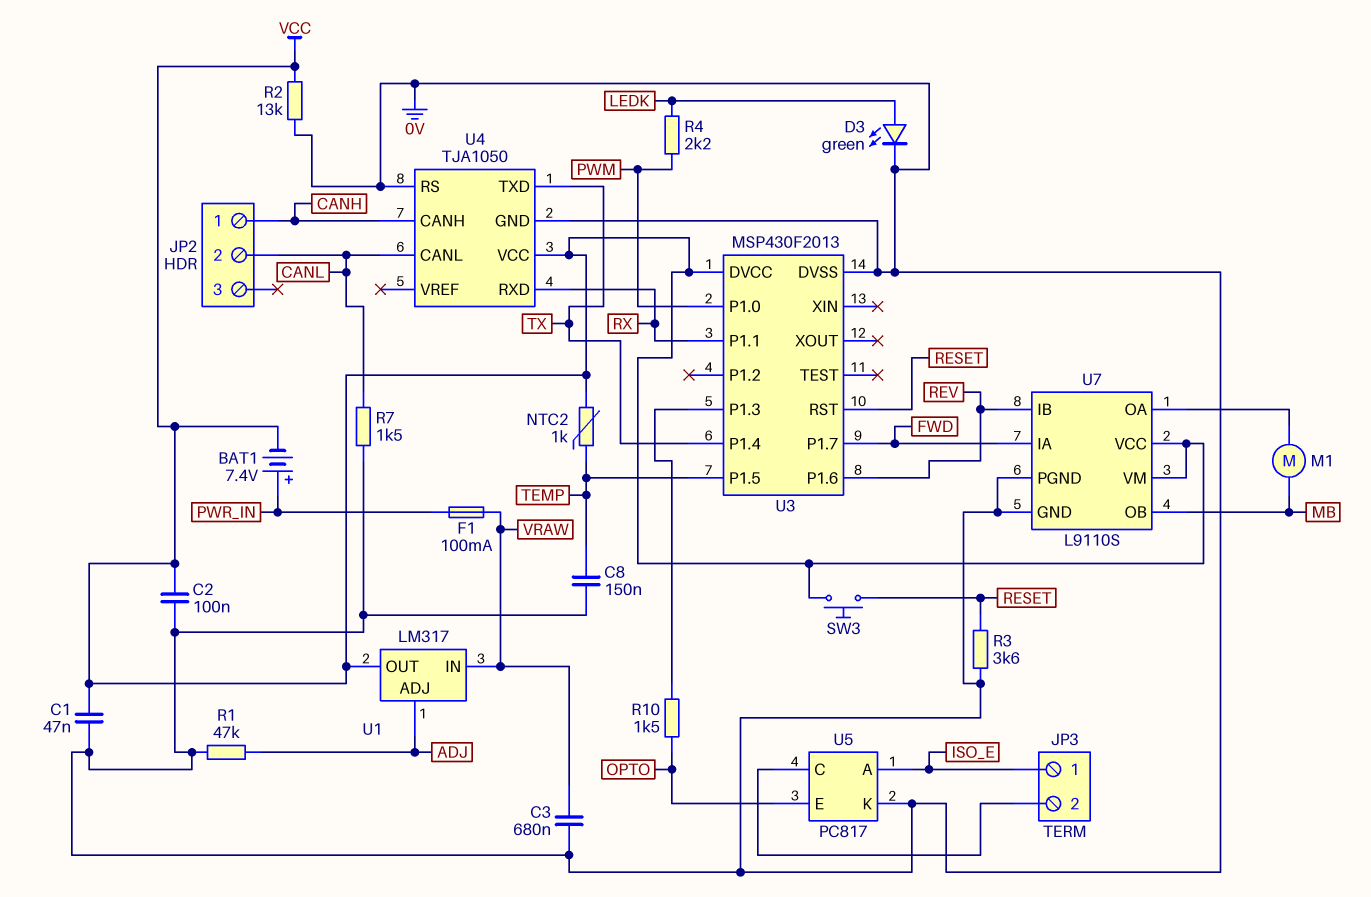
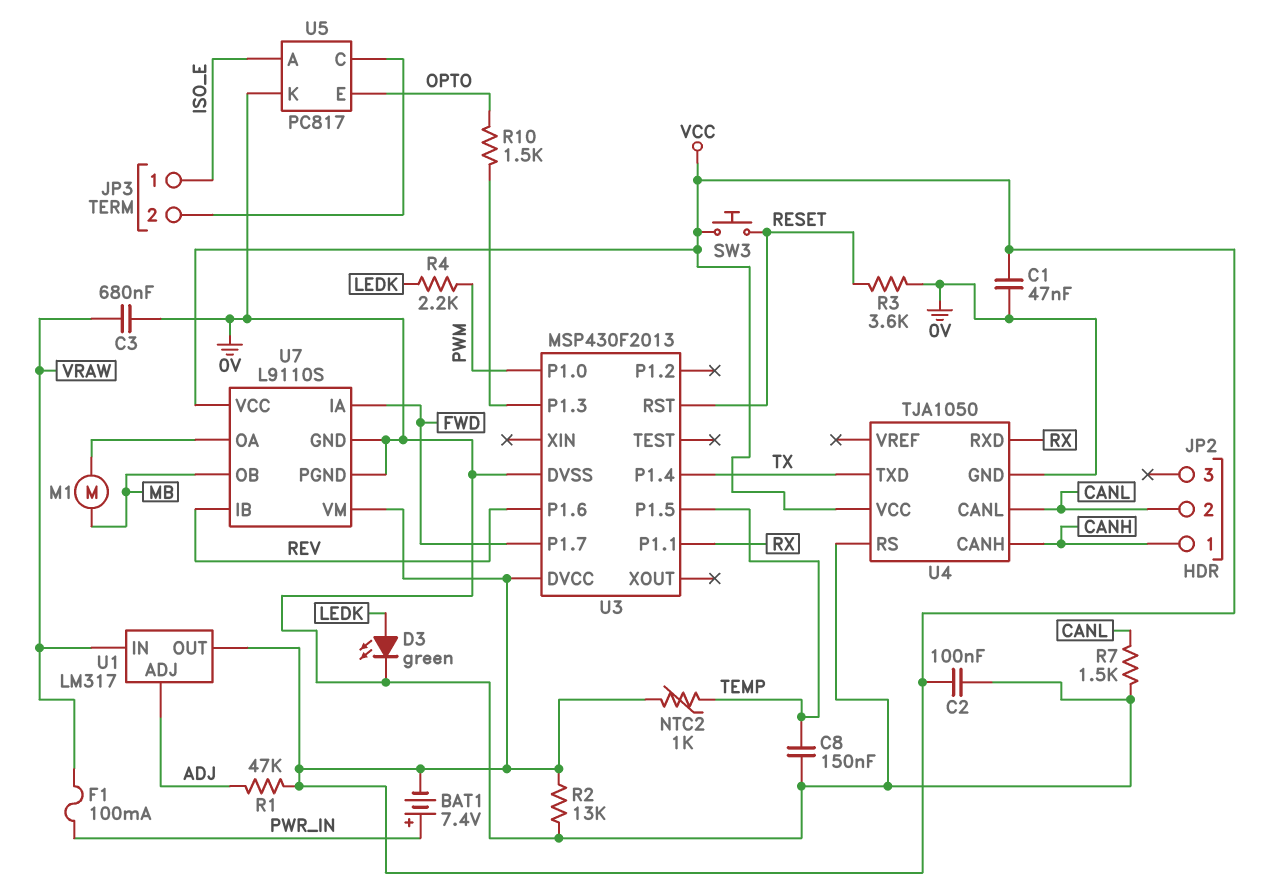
R1: 47k (0V, ADJ) -> 47k (ADJ, VCC)

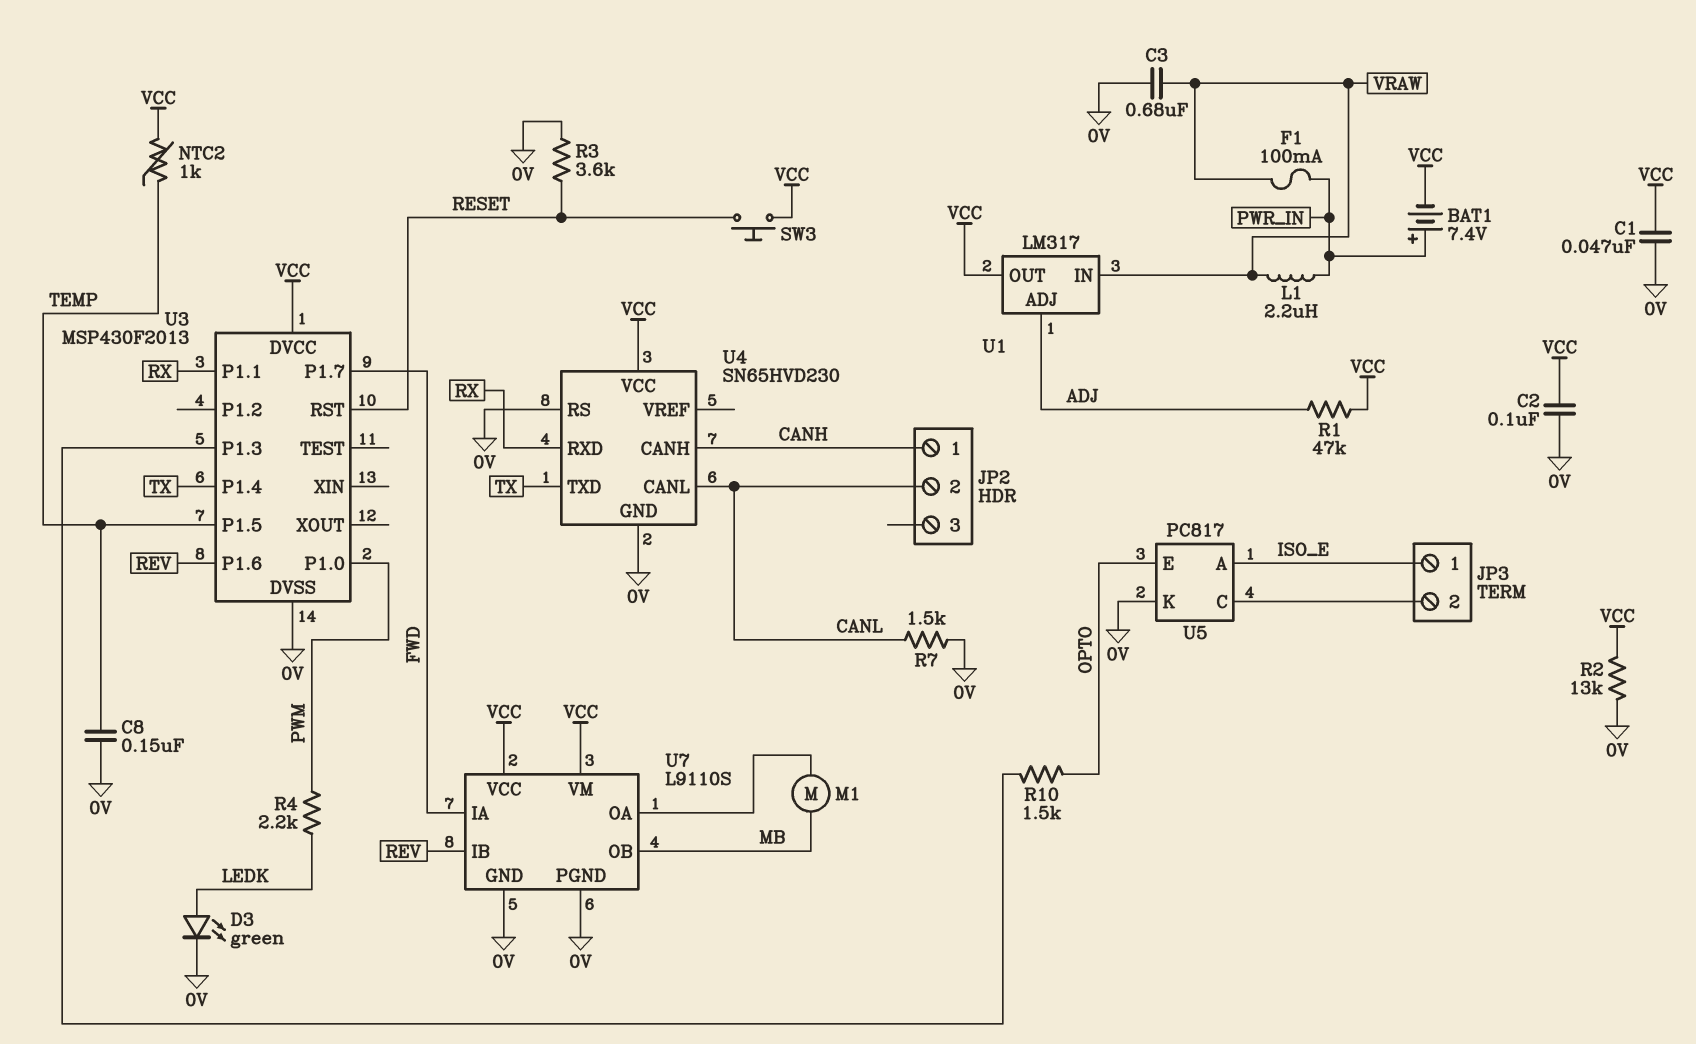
L1: none -> 2.2uH (PWR_IN, VRAW)
U4: TJA1050 -> SN65HVD230

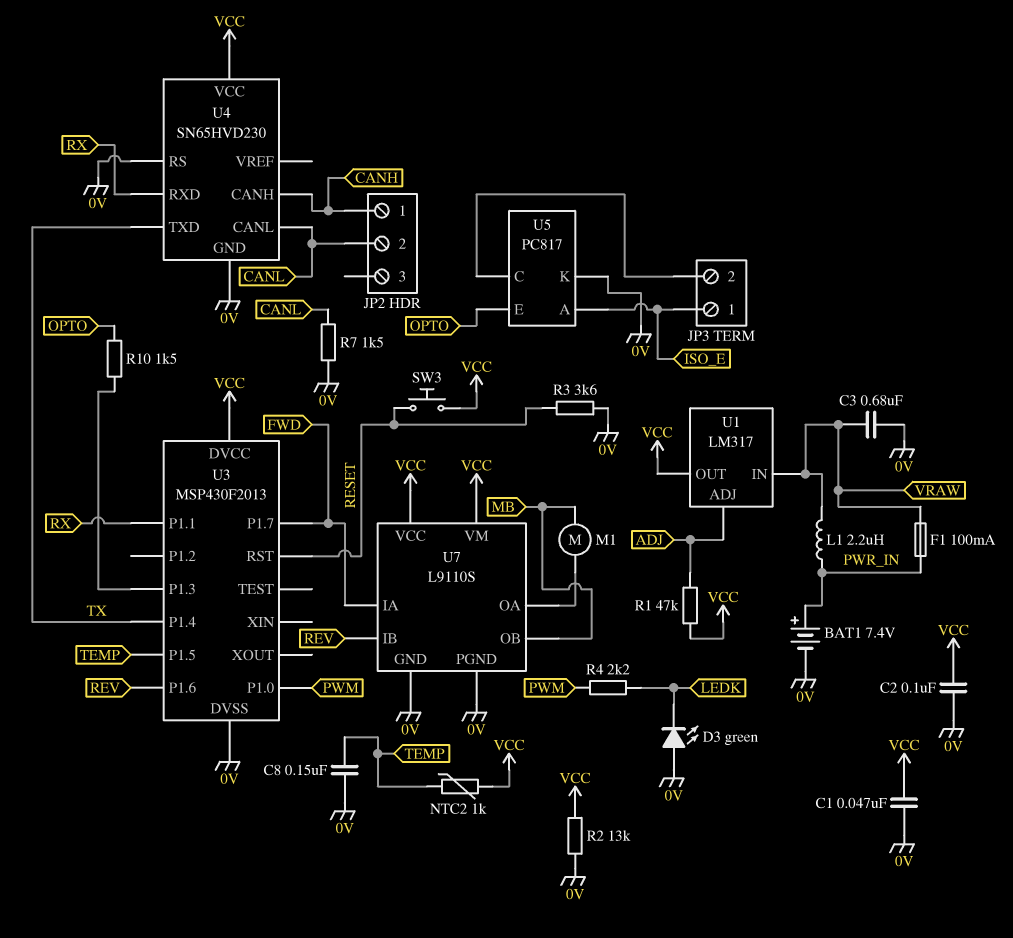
BAT1: 7.4V (plus PWR_IN, minus VCC) -> 7.4V (plus PWR_IN, minus 0V)
D3: LED green (A LEDK, K 0V) -> LED green (A 0V, K LEDK)

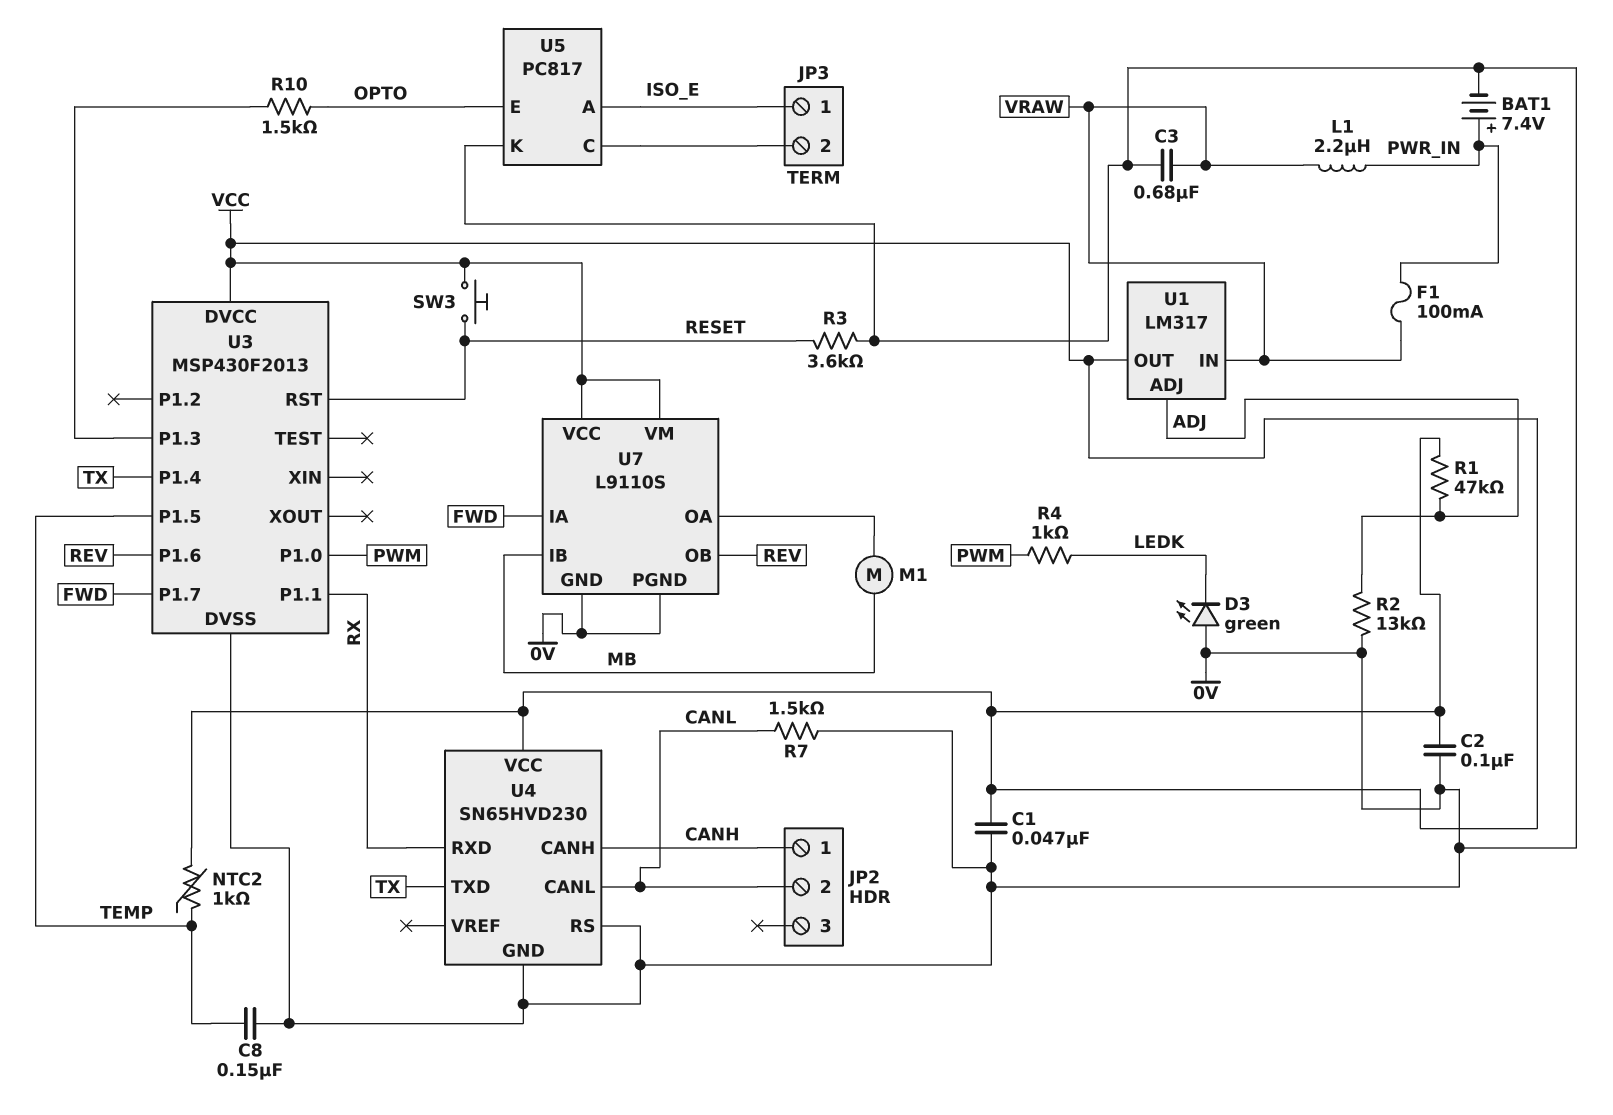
R2: 13k (0V, VCC) -> 13k (0V, ADJ)
R4: 2.2k (LEDK, PWM) -> 1k (LEDK, PWM)
U7 pin IB: REV -> MB
U7 pin OB: MB -> REV

